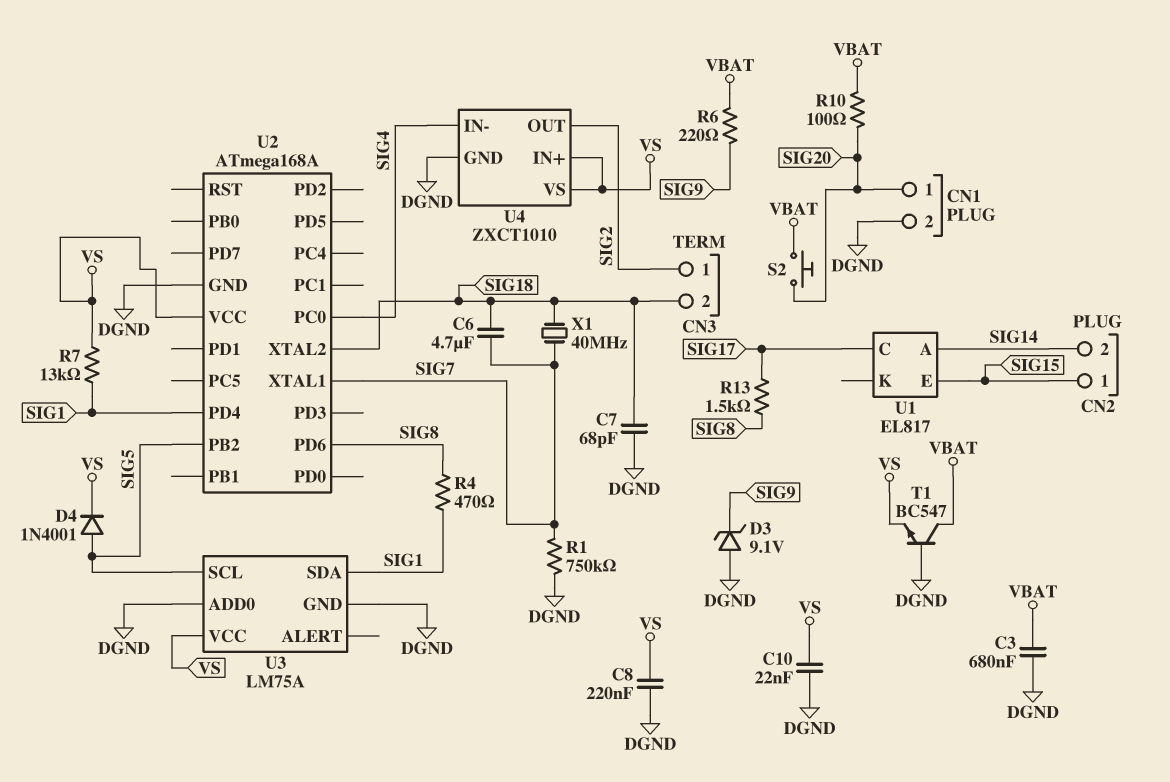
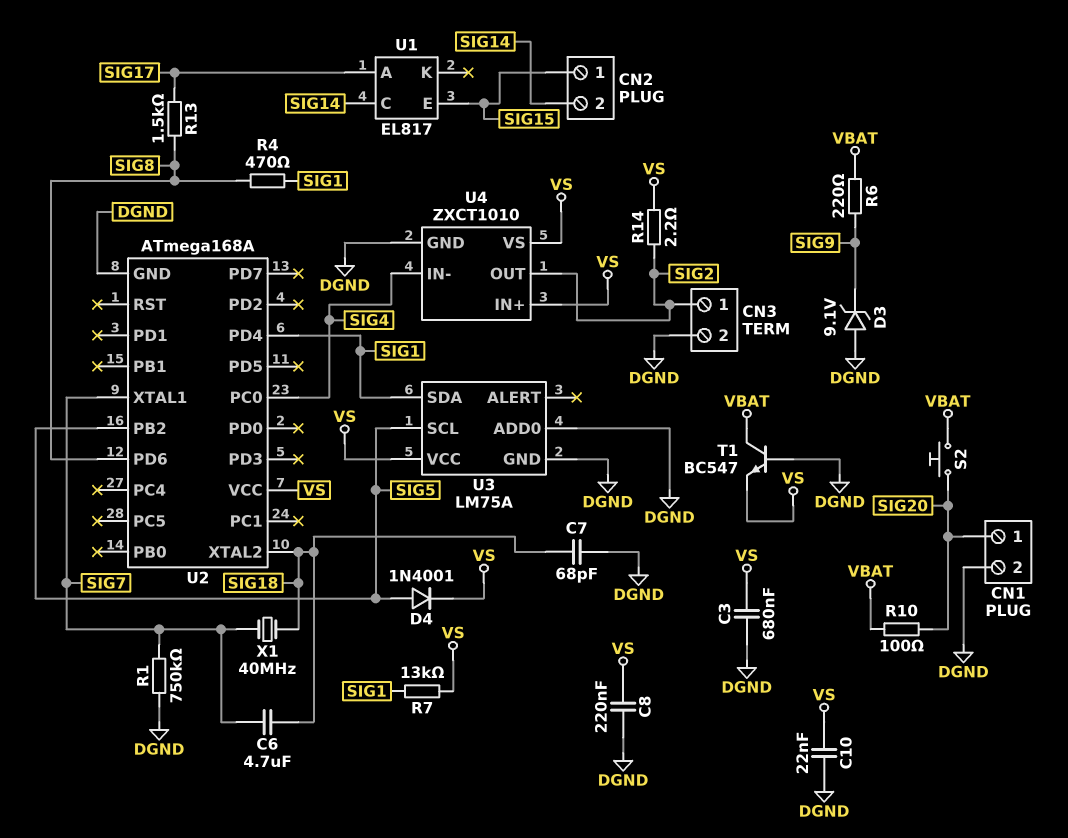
C3: 680nF (DGND, VBAT) -> 680nF (DGND, VS)
CN3 pin 2: SIG18 -> DGND
R14: none -> 2.2 (SIG2, VS)
U1 pin A: SIG14 -> SIG17
U1 pin C: SIG17 -> SIG14

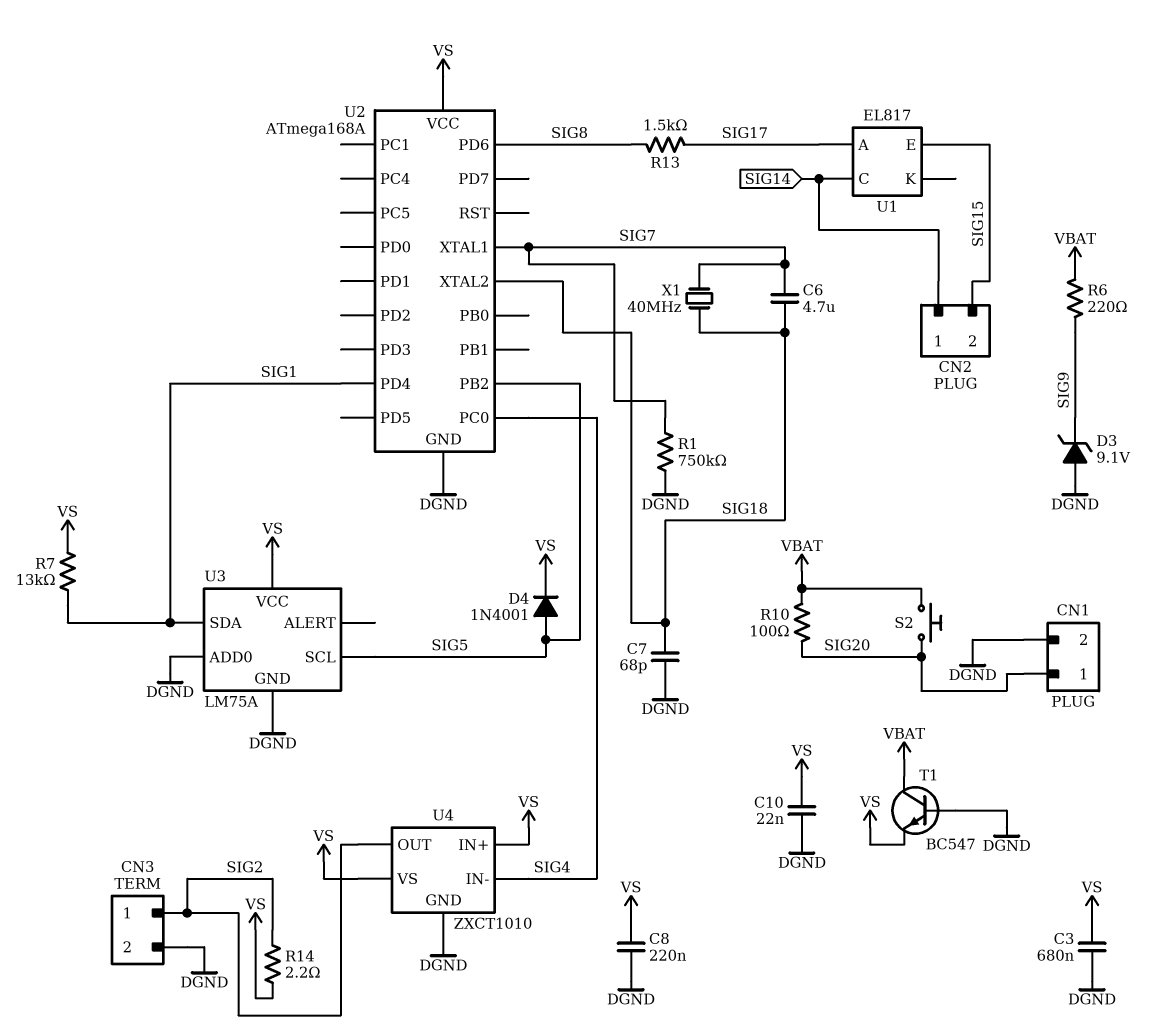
CN2 pin 1: SIG15 -> SIG14
CN2 pin 2: SIG14 -> SIG15
R4: 470 (SIG1, SIG8) -> none

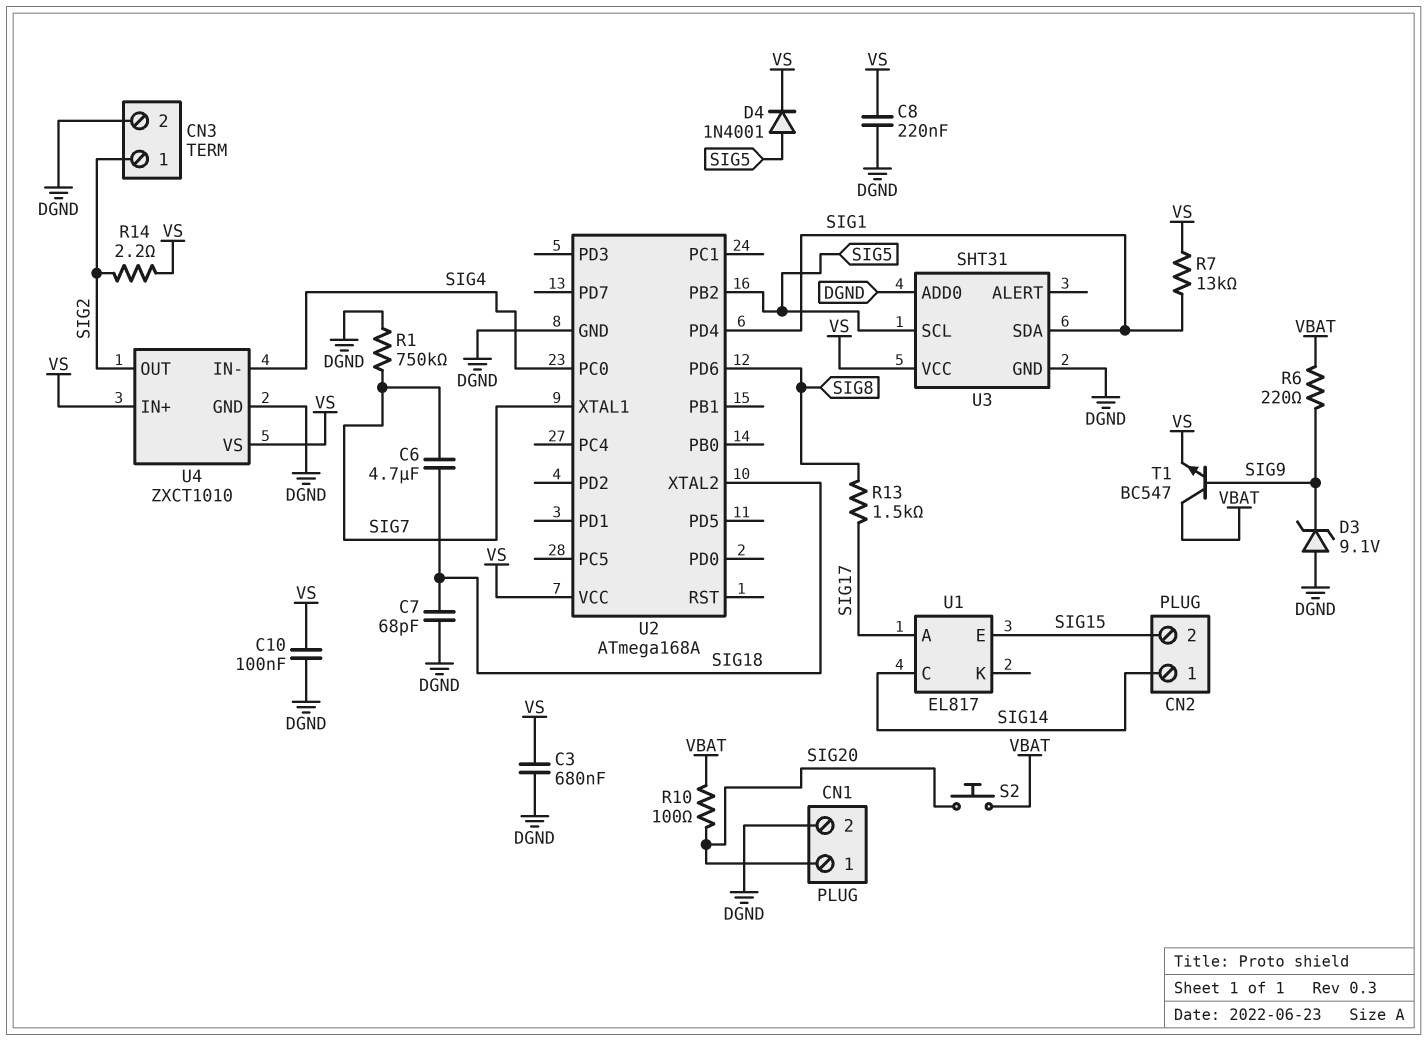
C10: 22nF (DGND, VS) -> 100nF (DGND, VS)
T1: NPN BC547 (B DGND, C VBAT, E VS) -> NPN BC547 (B SIG9, C VBAT, E VS)
U3: LM75A -> SHT31
X1: 40MHz (SIG7, SIG18) -> none

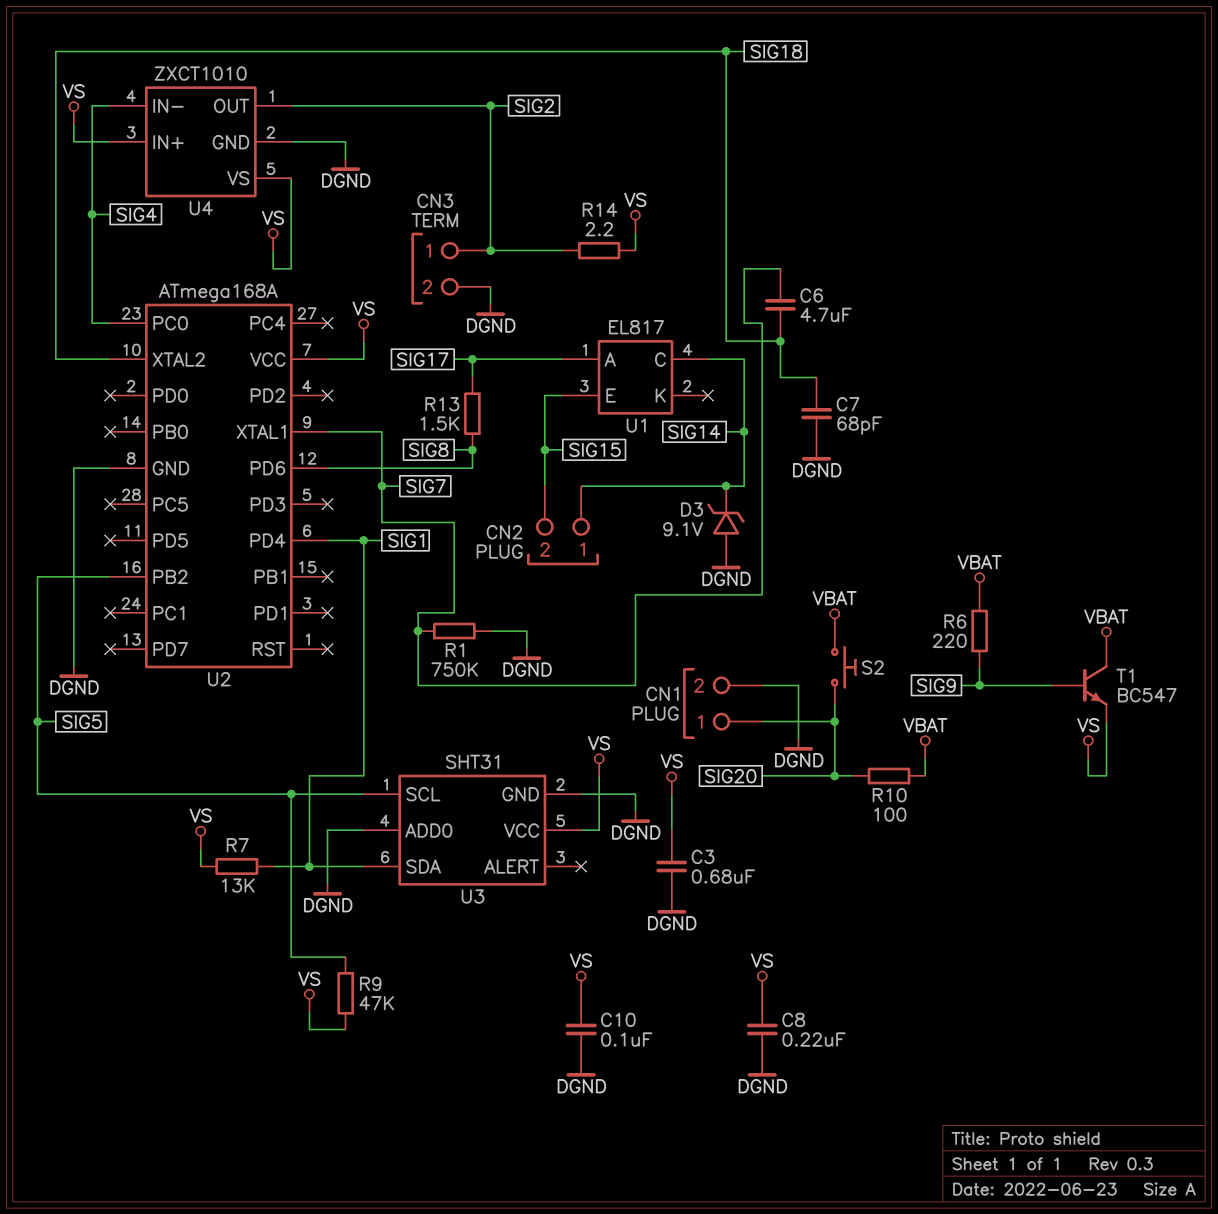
D3: zener 9.1V (A DGND, K SIG9) -> zener 9.1V (A DGND, K SIG14)
D4: diode 1N4001 (A SIG5, K VS) -> none
R9: none -> 47k (SIG5, VS)

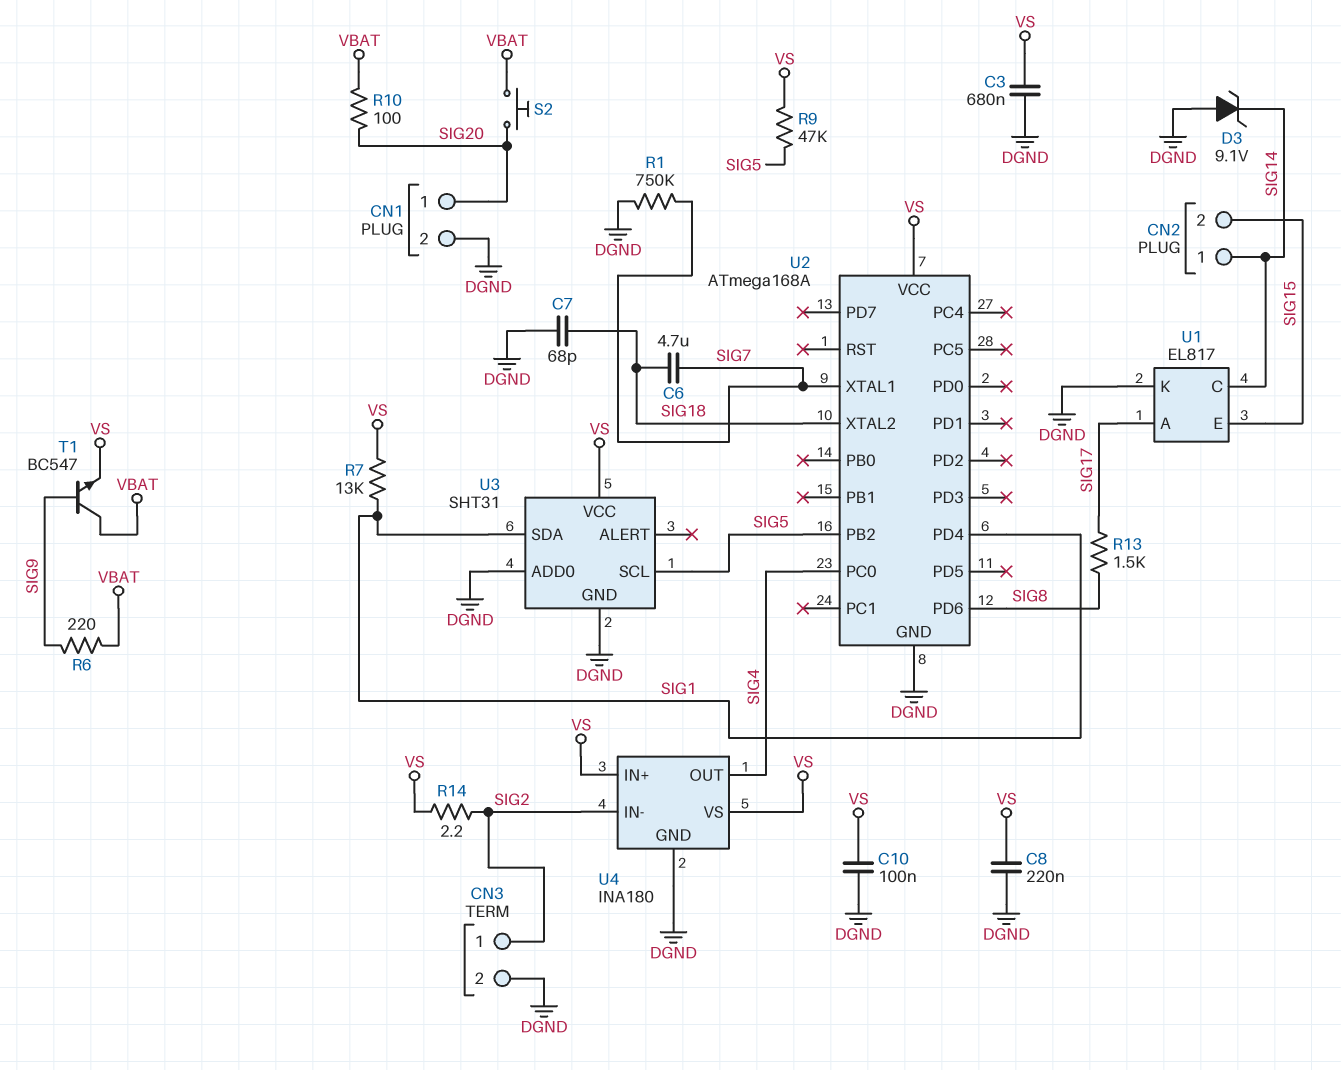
U1 pin K: none -> DGND
U4: ZXCT1010 -> INA180
U4 pin IN-: SIG4 -> SIG2
U4 pin OUT: SIG2 -> SIG4

